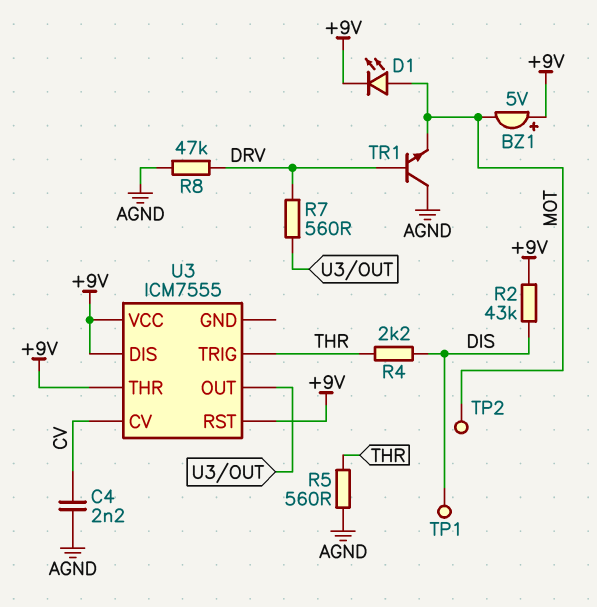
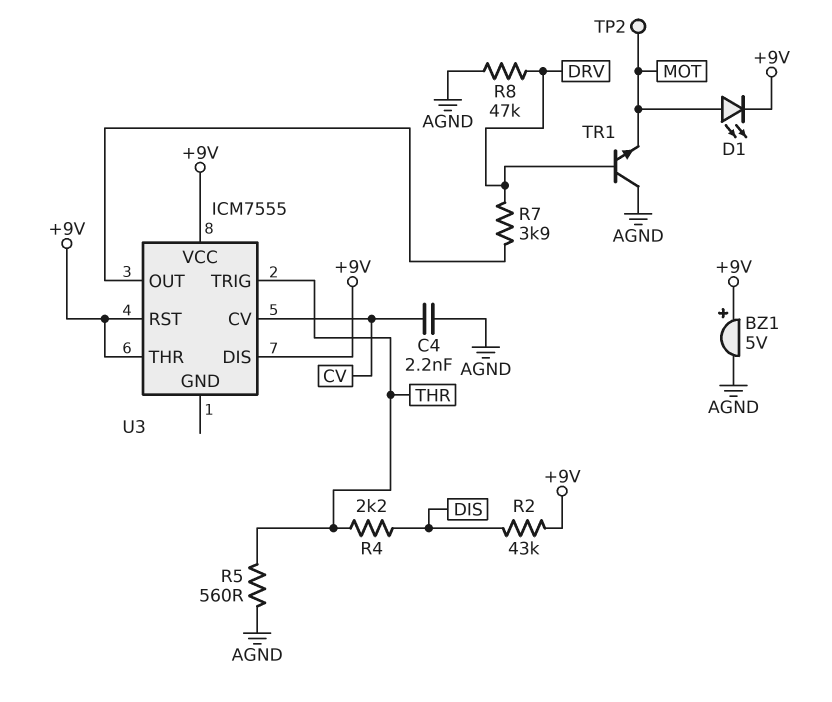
BZ1: buzzer 5V (plus +9V, minus MOT) -> buzzer 5V (plus +9V, minus AGND)
R7: 560 (DRV, U3/OUT) -> 3.9k (DRV, U3/OUT)
TP1: test point (DIS) -> none

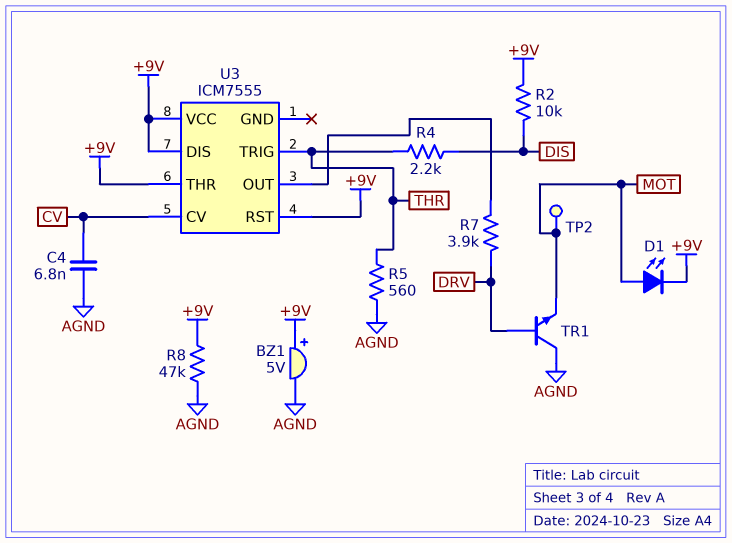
C4: 2.2nF (AGND, CV) -> 6.8nF (AGND, CV)
R2: 43k (+9V, DIS) -> 10k (+9V, DIS)
R8: 47k (AGND, DRV) -> 47k (+9V, AGND)

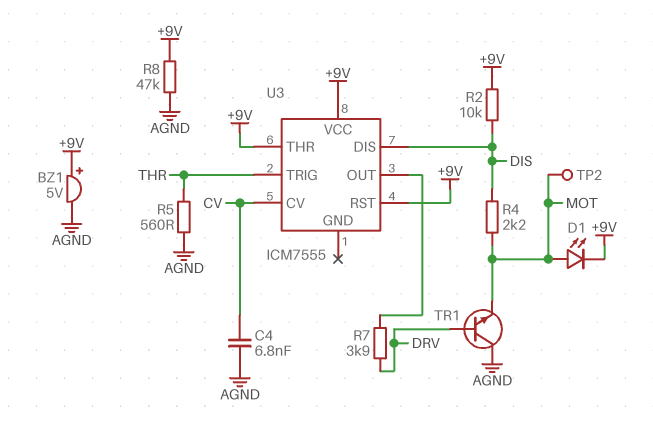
R4: 2.2k (DIS, THR) -> 2.2k (DIS, MOT)
U3 pin DIS: +9V -> DIS

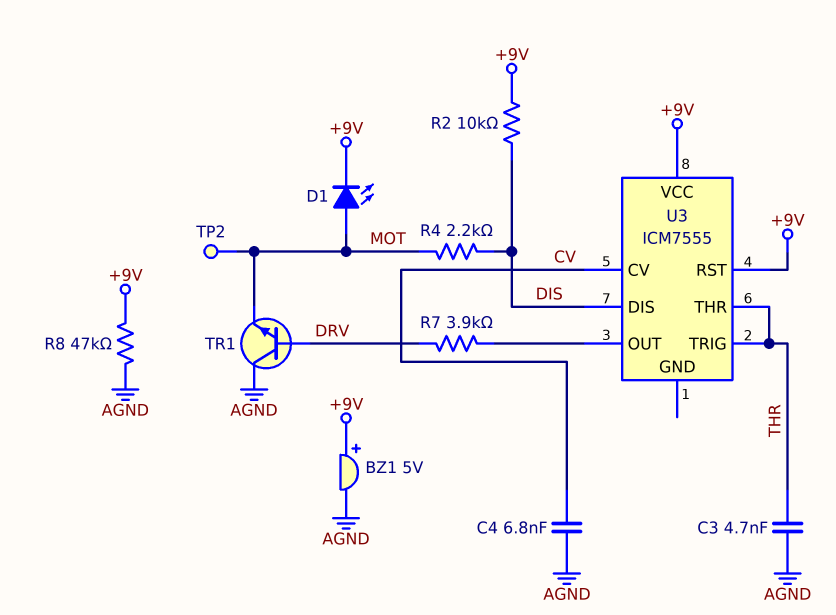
C3: none -> 4.7nF (AGND, THR)
R5: 560 (AGND, THR) -> none
U3 pin THR: +9V -> THR

